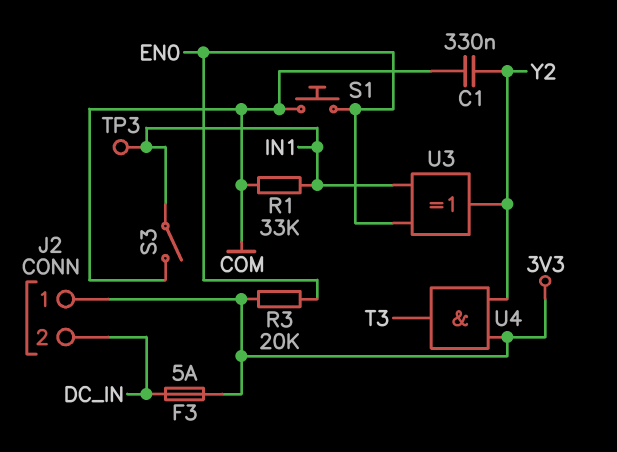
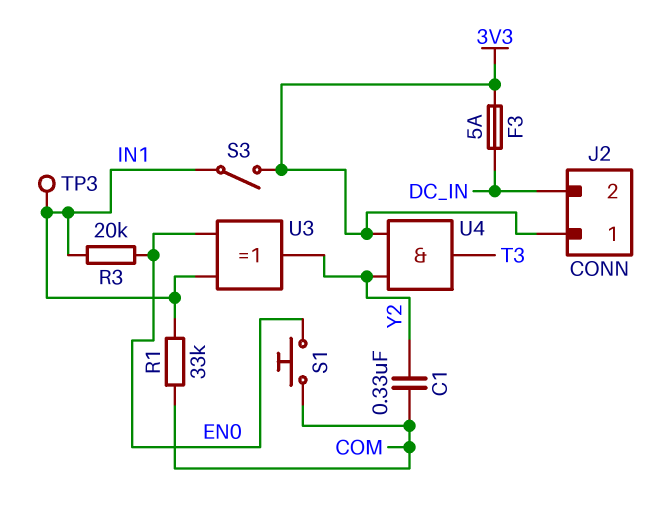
R3: 20k (3V3, EN0) -> 20k (EN0, IN1)
S3: switch (COM, IN1) -> switch (3V3, IN1)

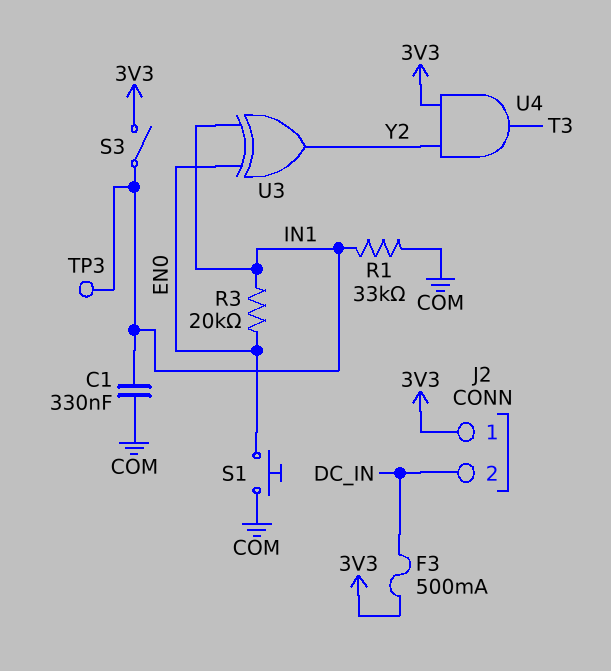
C1: 330nF (COM, Y2) -> 330nF (COM, IN1)
F3: 5A (3V3, DC_IN) -> 500mA (3V3, DC_IN)

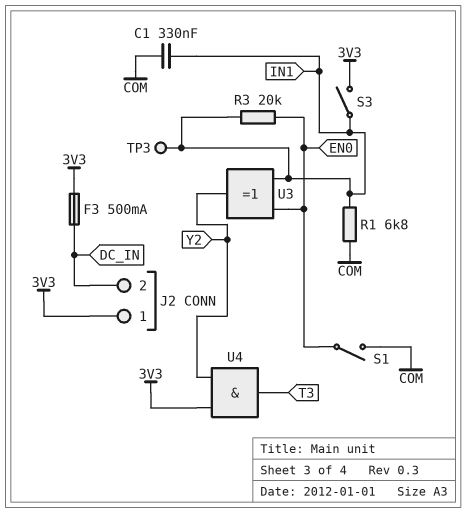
R1: 33k (COM, IN1) -> 6.8k (COM, IN1)
S1: button (COM, EN0) -> switch (COM, EN0)

